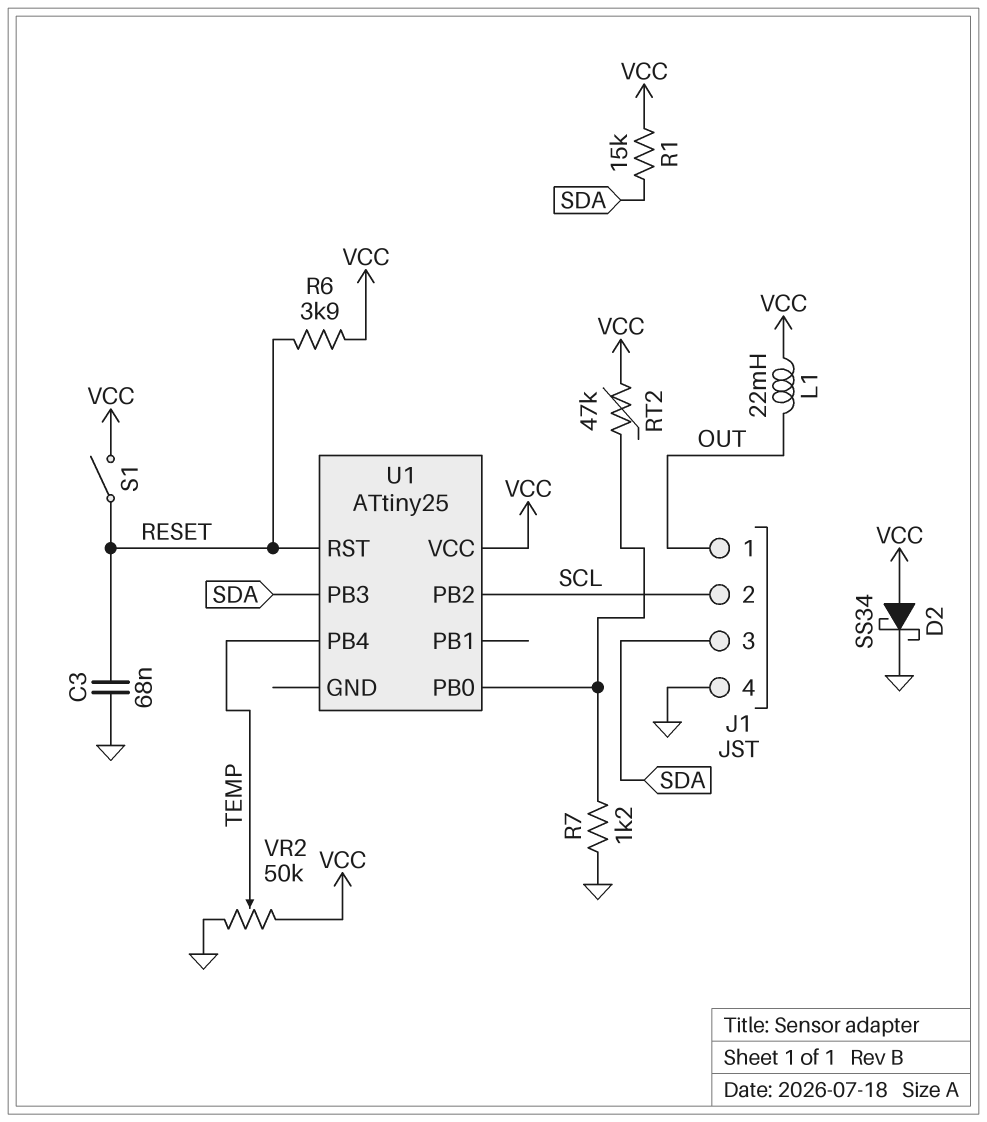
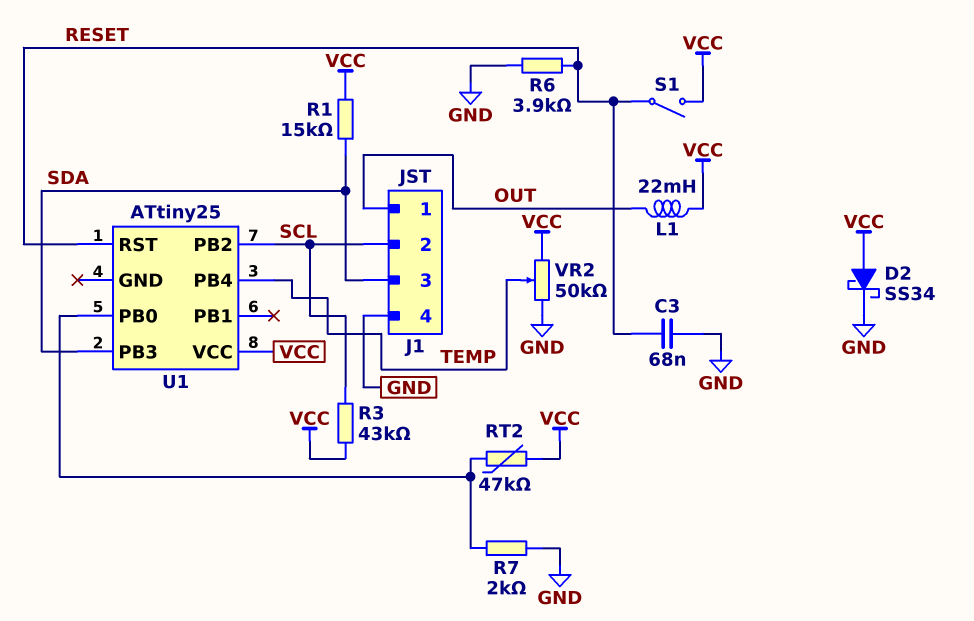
R3: none -> 43k (SCL, VCC)
R6: 3.9k (RESET, VCC) -> 3.9k (GND, RESET)
R7: 1.2k (GND, U1/PB0) -> 2k (GND, U1/PB0)

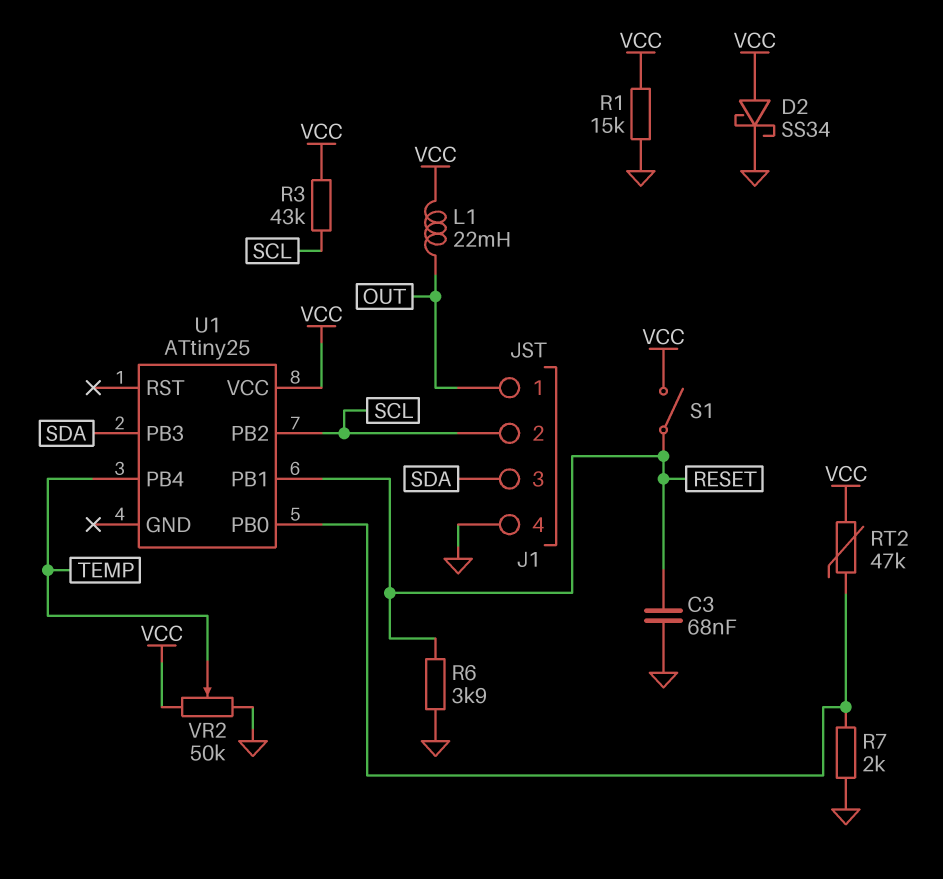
R1: 15k (SDA, VCC) -> 15k (GND, VCC)
U1 pin PB1: none -> RESET
U1 pin RST: RESET -> none

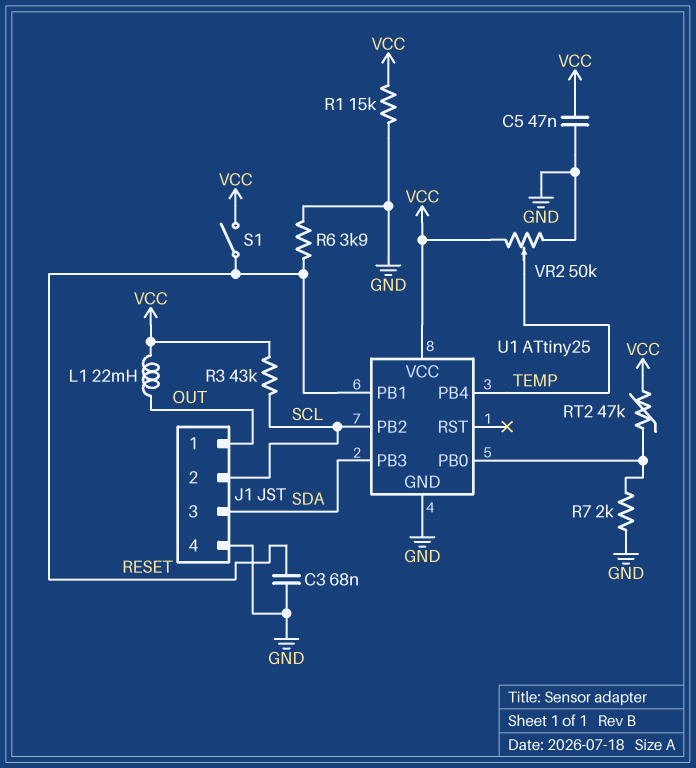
C5: none -> 47nF (GND, VCC)
D2: schottky SS34 (A VCC, K GND) -> none
U1 pin GND: none -> GND

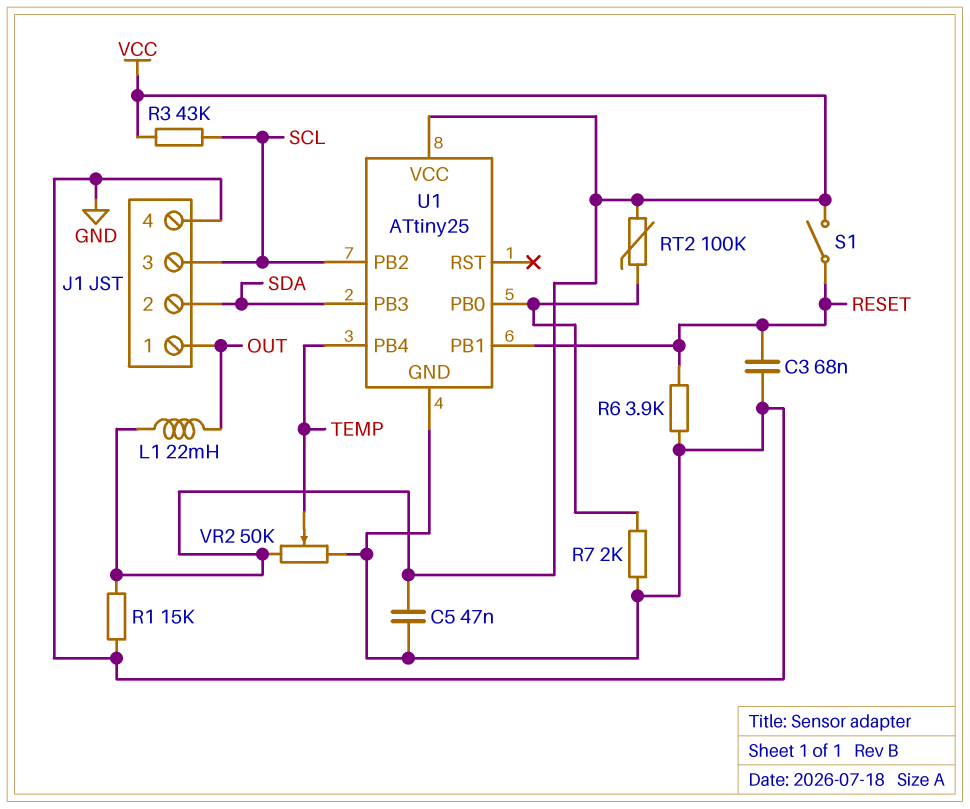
J1 pin 2: SCL -> SDA
J1 pin 3: SDA -> SCL
RT2: 47k (U1/PB0, VCC) -> 100k (U1/PB0, VCC)

